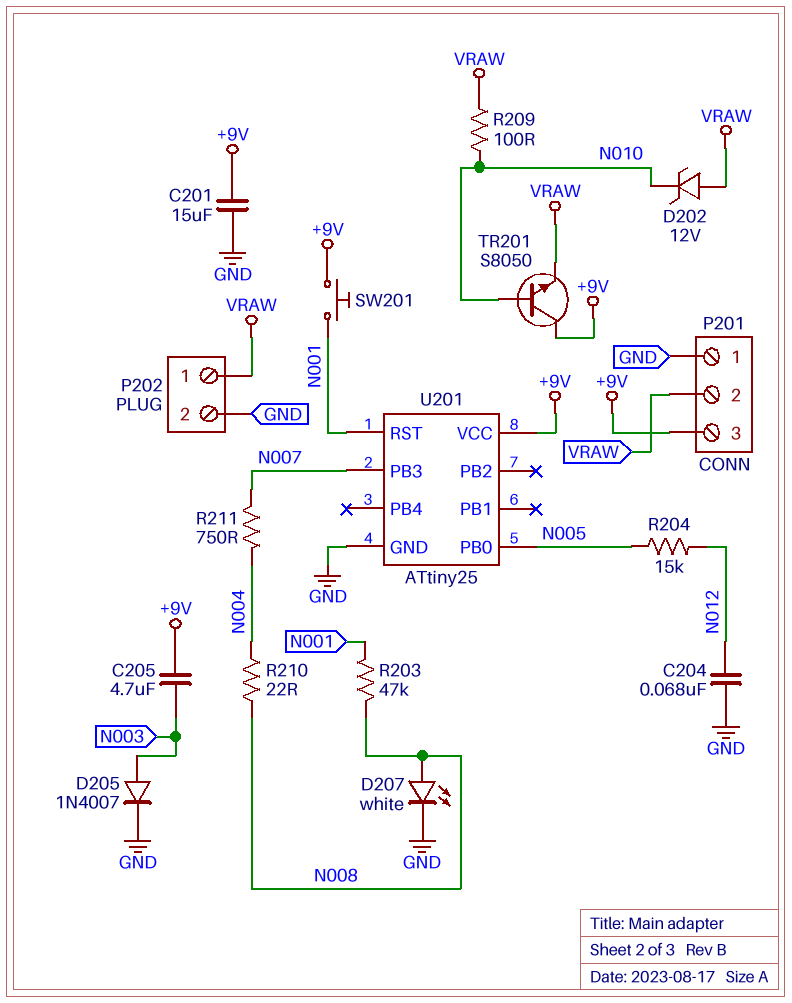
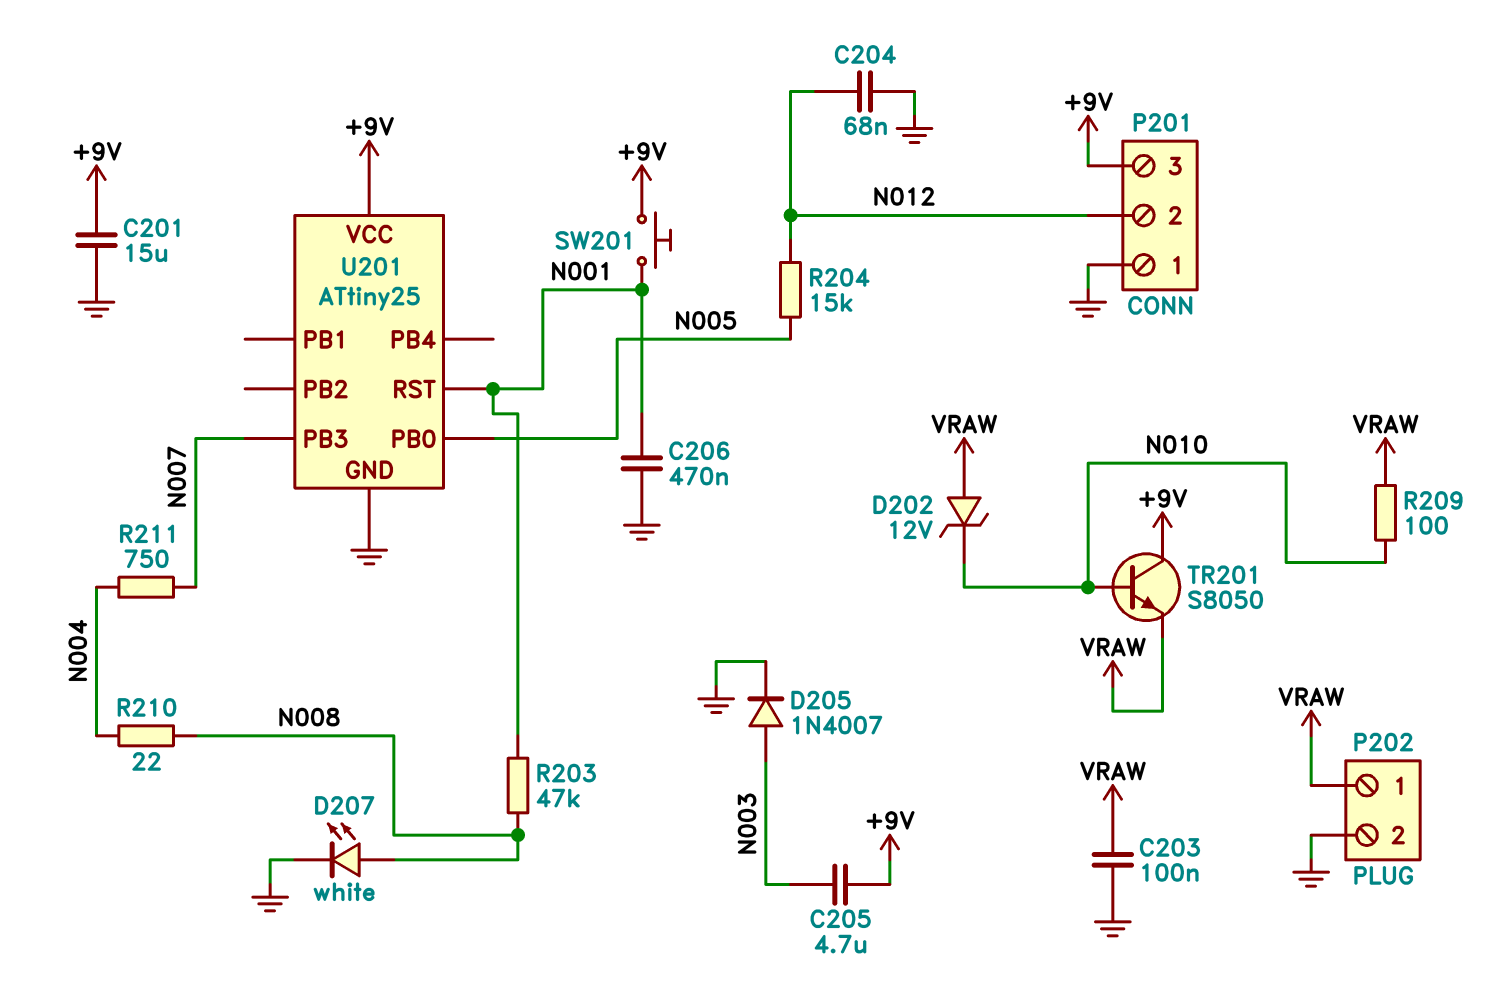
C203: none -> 100nF (GND, VRAW)
C206: none -> 470nF (GND, N001)
P201 pin 2: VRAW -> N012

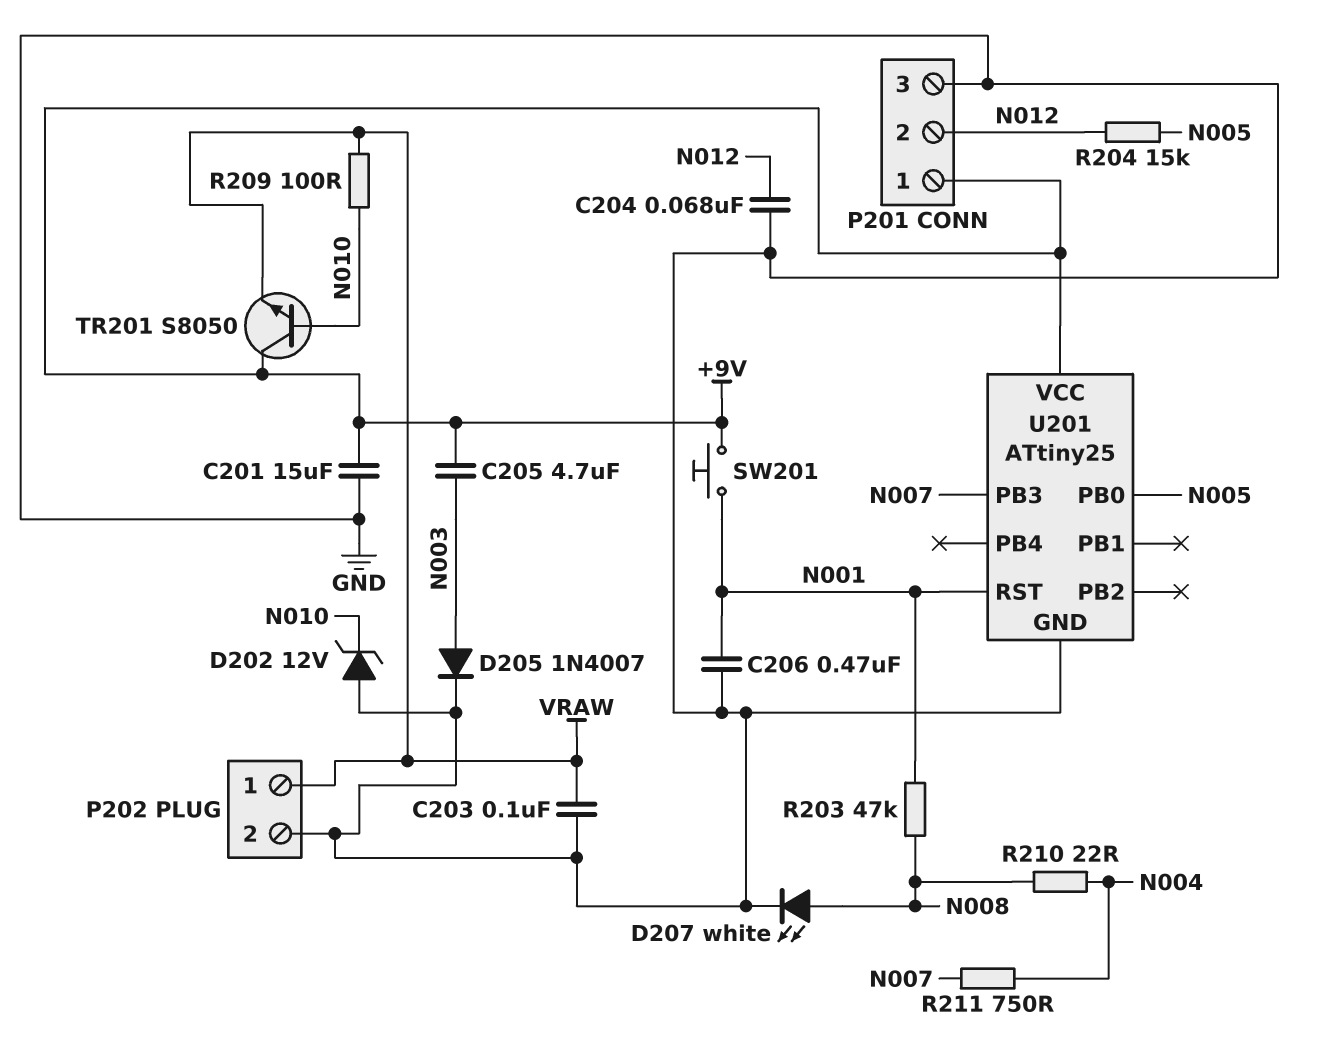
D202: zener 12V (A VRAW, K N010) -> zener 12V (A GND, K N010)
P201 pin 1: GND -> +9V
P201 pin 3: +9V -> GND

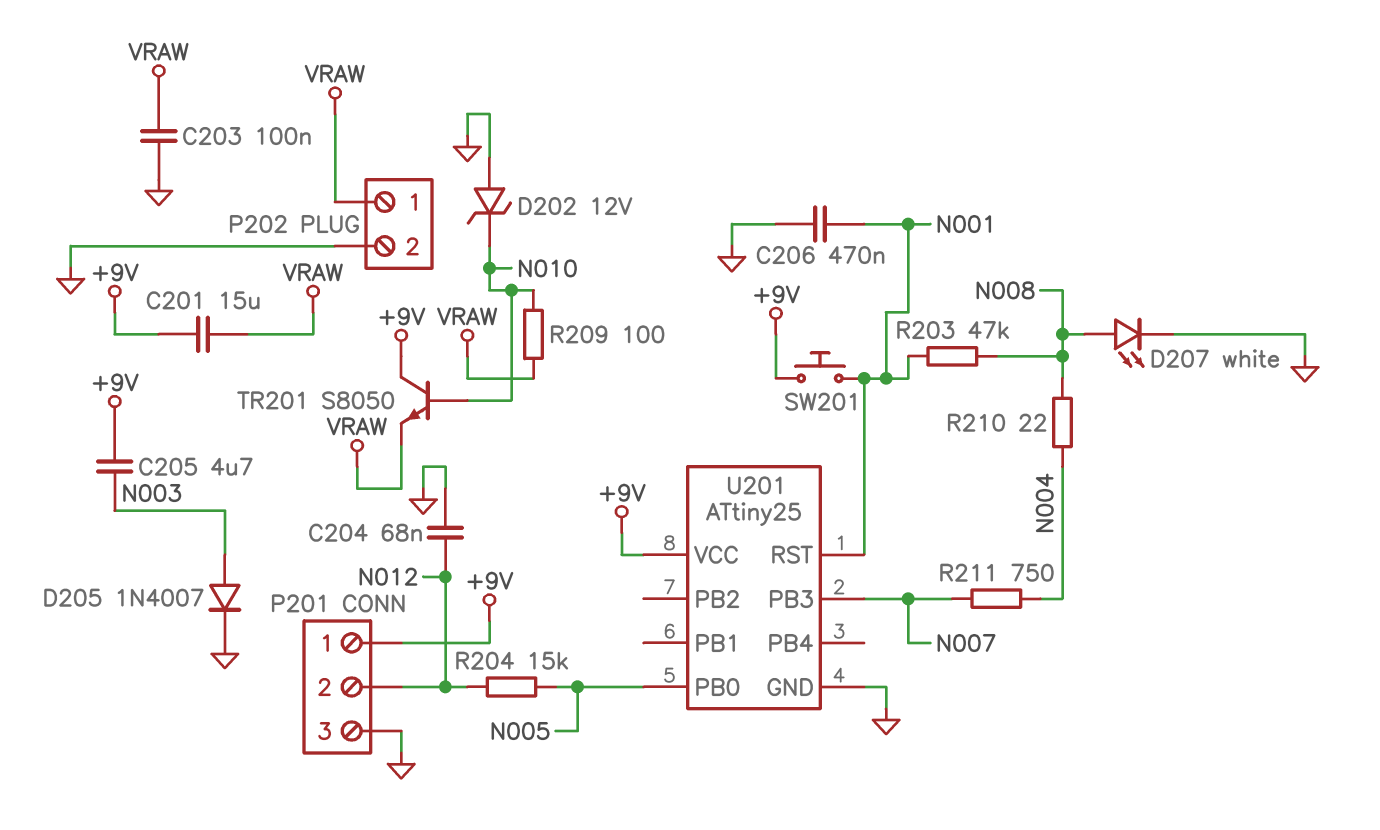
C201: 15uF (+9V, GND) -> 15uF (+9V, VRAW)

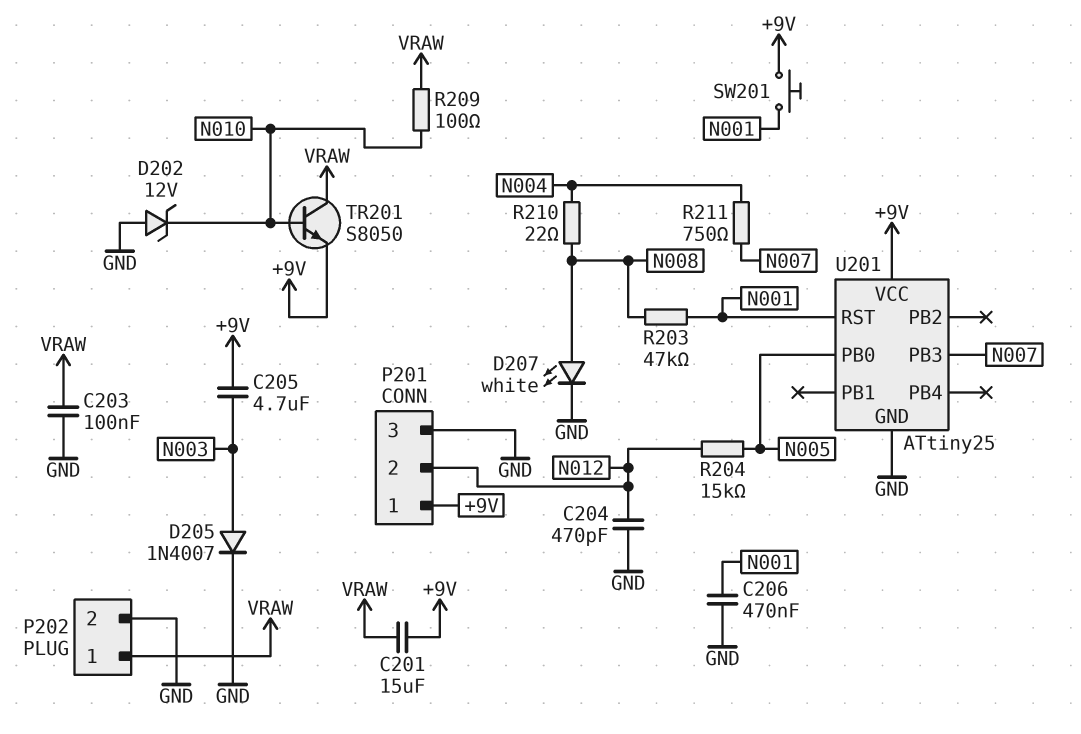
C204: 68nF (GND, N012) -> 470pF (GND, N012)
TR201: NPN S8050 (B N010, C +9V, E VRAW) -> NPN S8050 (B N010, C VRAW, E +9V)

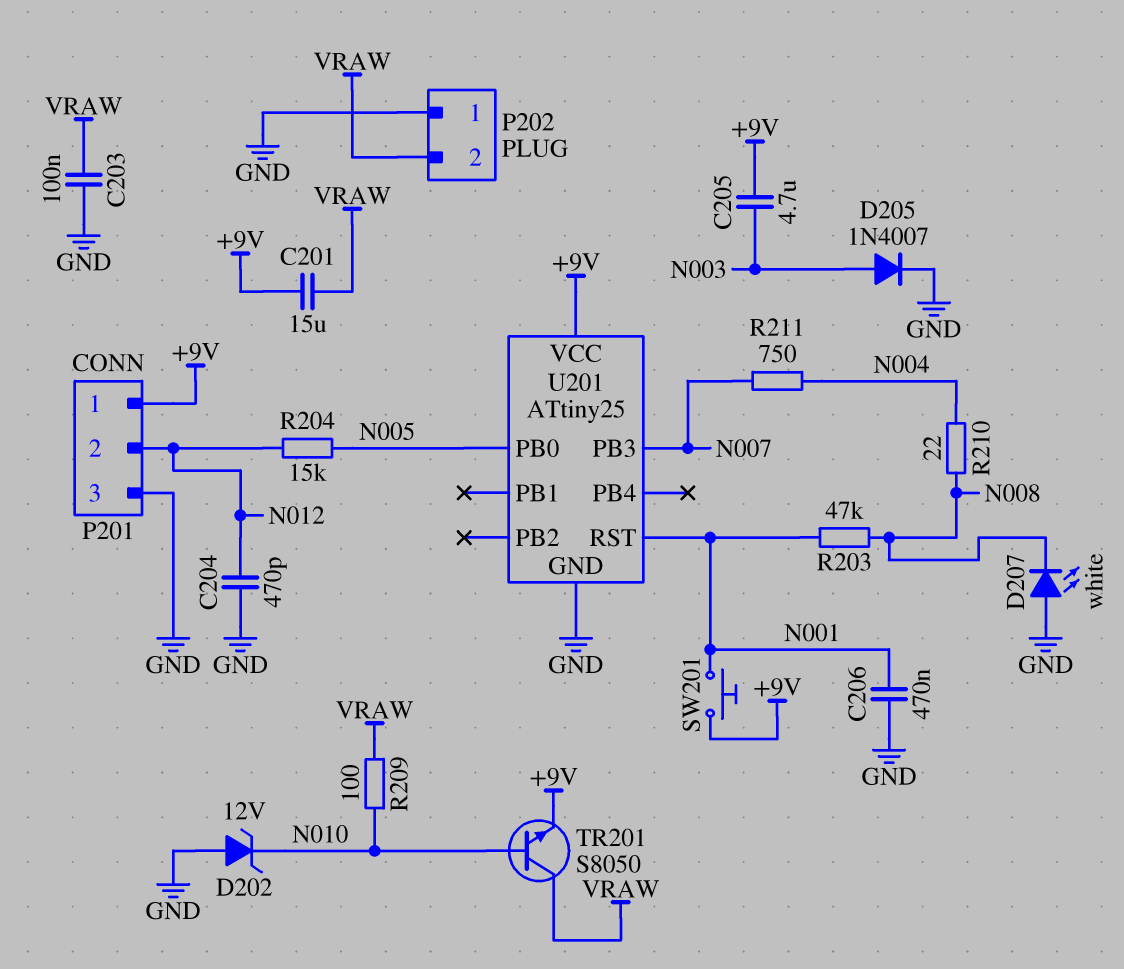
D207: LED white (A N008, K GND) -> LED white (A GND, K N008)
P202 pin 1: VRAW -> GND
P202 pin 2: GND -> VRAW

